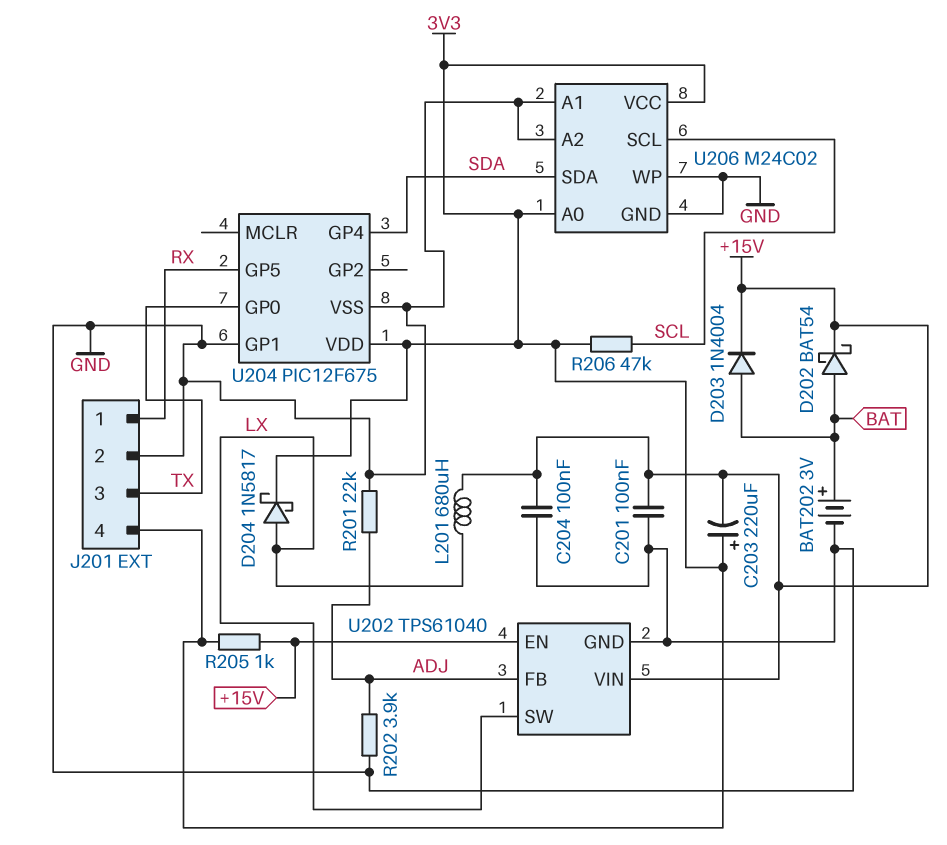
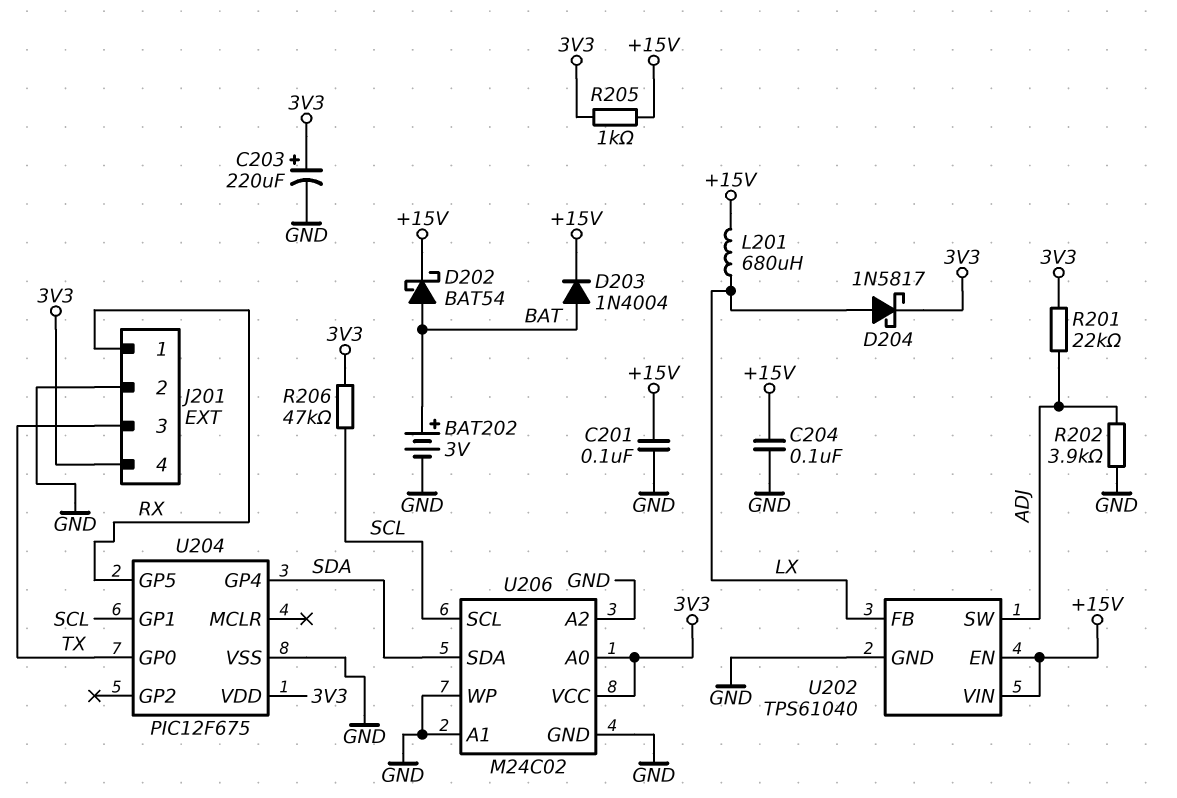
C203: 220uF (plus 3V3, minus +15V) -> 220uF (plus 3V3, minus GND)
R201: 22k (ADJ, GND) -> 22k (3V3, ADJ)
U202 pin FB: ADJ -> LX
U202 pin SW: LX -> ADJ
U204 pin GP1: GND -> SCL

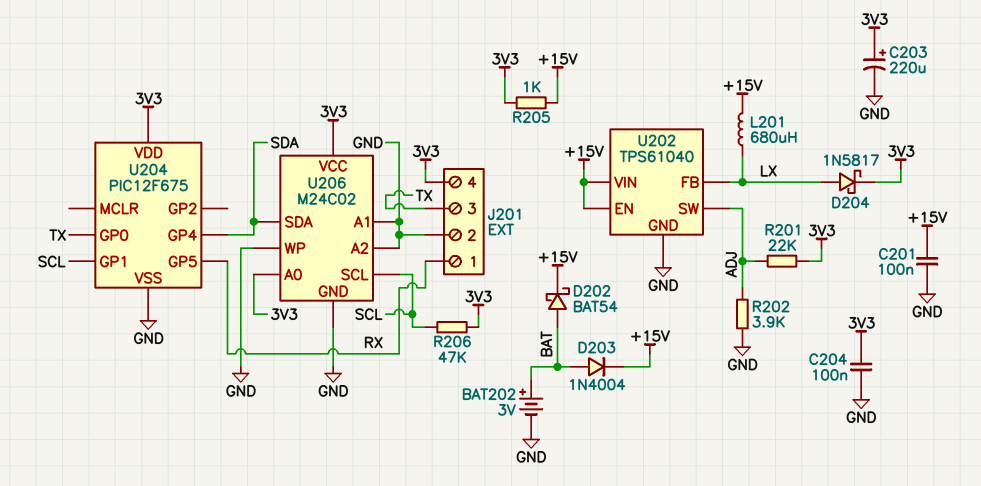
C204: 100nF (+15V, GND) -> 100nF (3V3, GND)

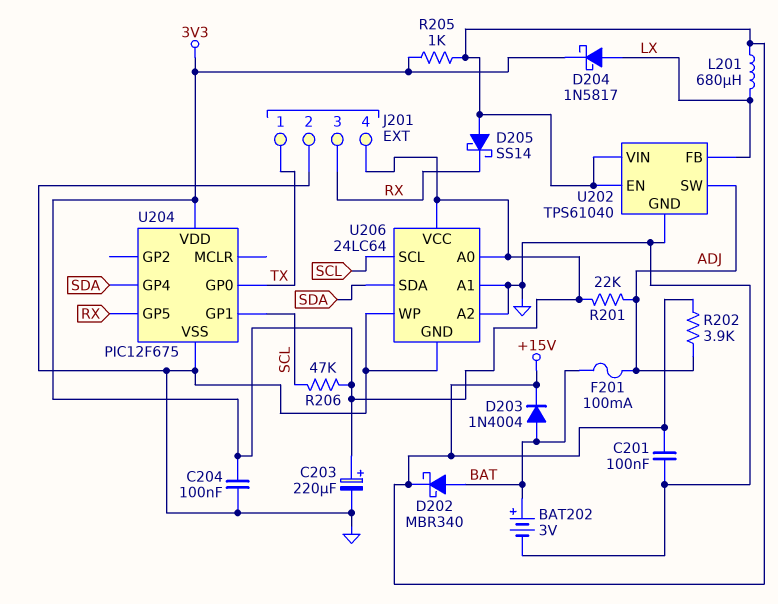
D202: schottky BAT54 (A BAT, K +15V) -> schottky MBR340 (A BAT, K +15V)
D205: none -> schottky SS14 (A +15V, K RX)
F201: none -> 100mA (ADJ, BAT)
J201 pin 1: RX -> TX
J201 pin 3: TX -> RX
R202: 3.9k (ADJ, GND) -> 3.9k (+15V, ADJ)
U206: M24C02 -> 24LC64

